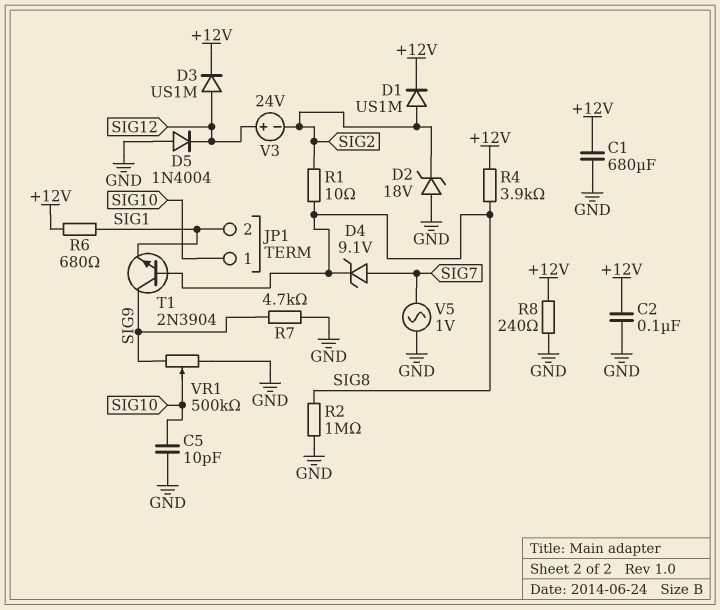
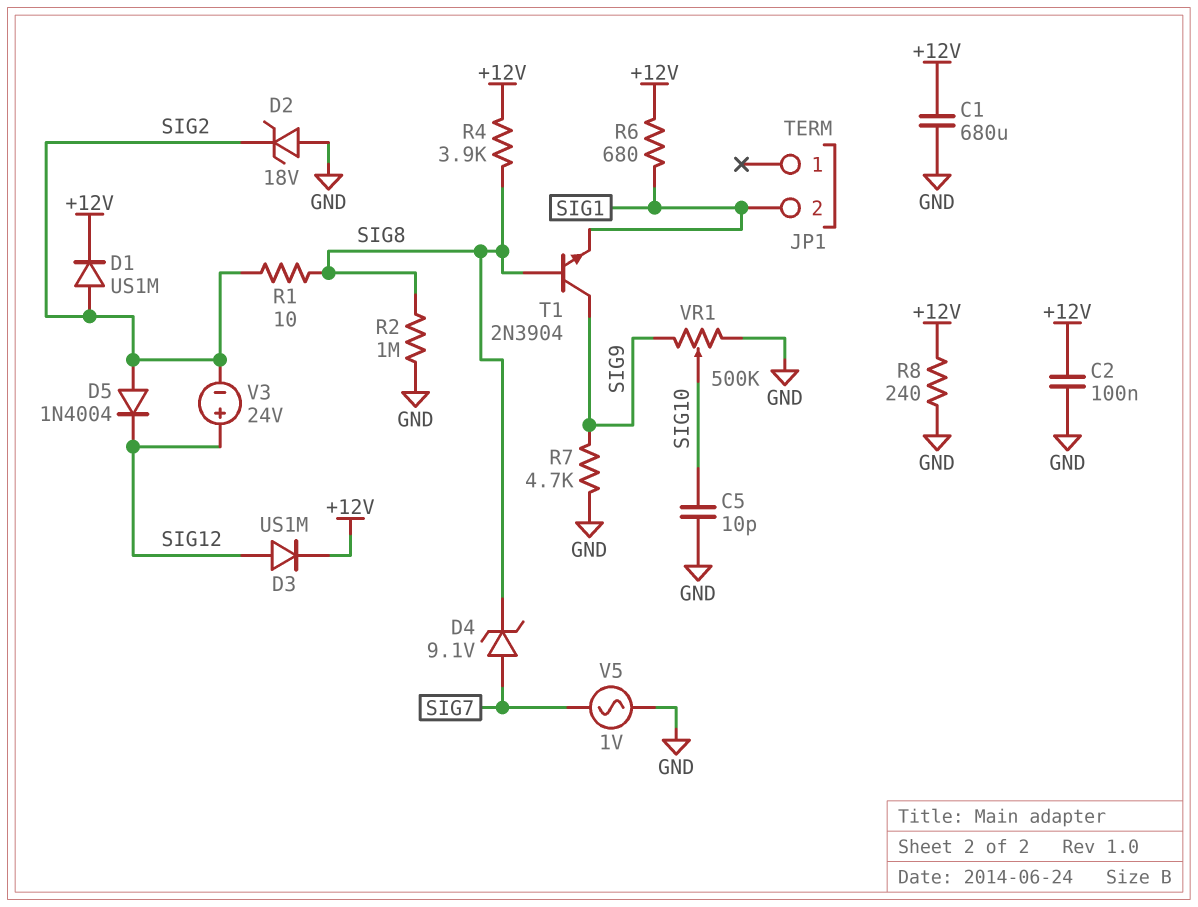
D5: diode 1N4004 (A GND, K SIG12) -> diode 1N4004 (A SIG2, K SIG12)
JP1 pin 1: SIG10 -> none

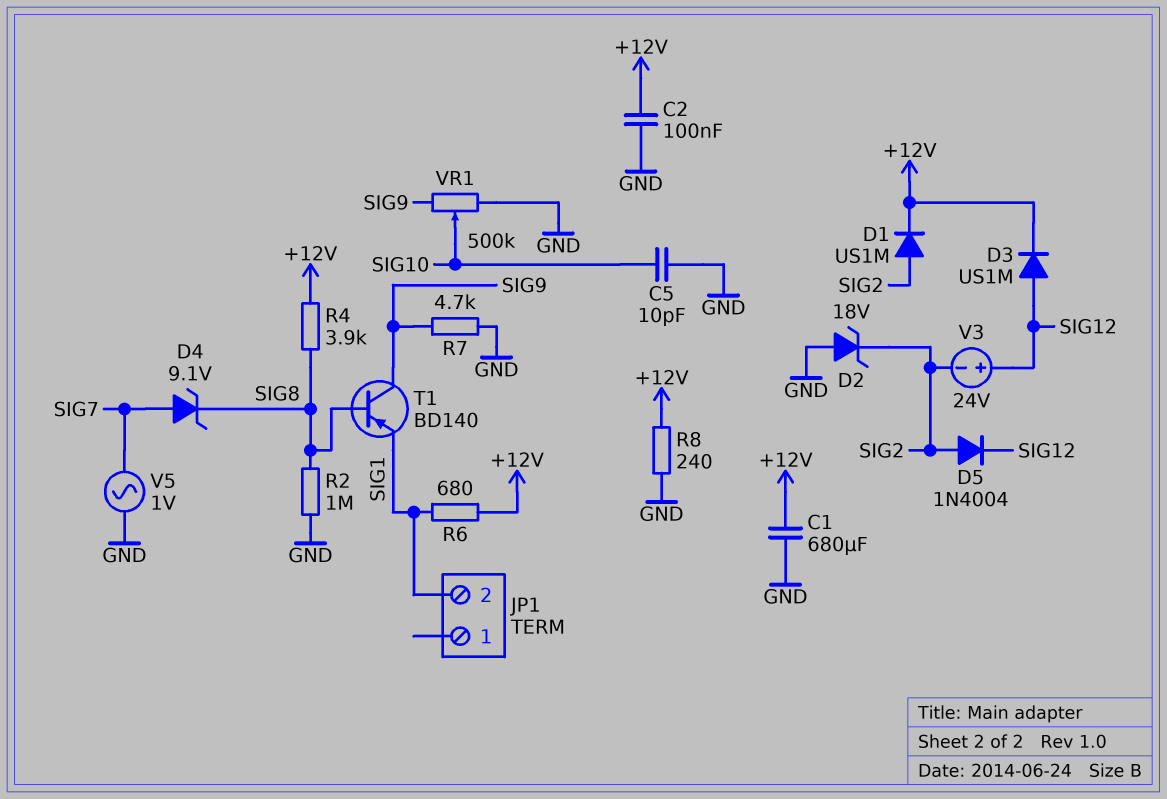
R1: 10 (SIG2, SIG8) -> none
T1: NPN 2N3904 (B SIG8, C SIG9, E SIG1) -> PNP BD140 (B SIG8, C SIG9, E SIG1)

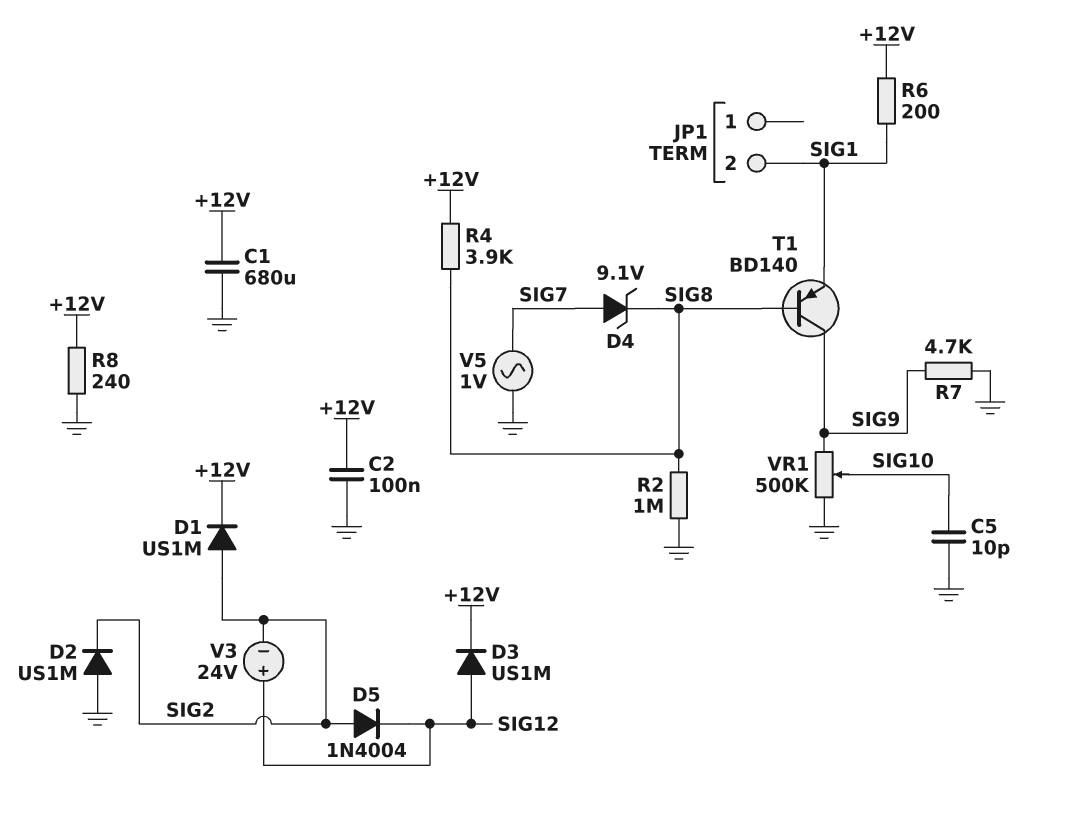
D2: zener 18V (A GND, K SIG2) -> diode US1M (A GND, K SIG2)
R6: 680 (+12V, SIG1) -> 200 (+12V, SIG1)

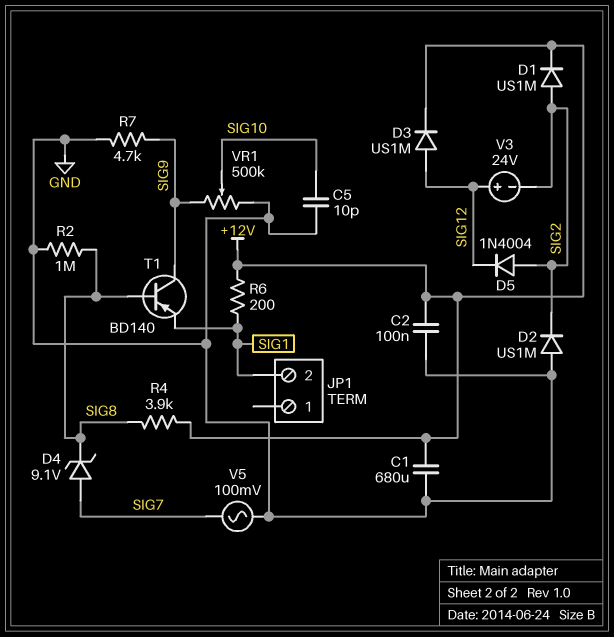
R8: 240 (+12V, GND) -> none
V5: AC 1V (GND, SIG7) -> AC 100mV (GND, SIG7)

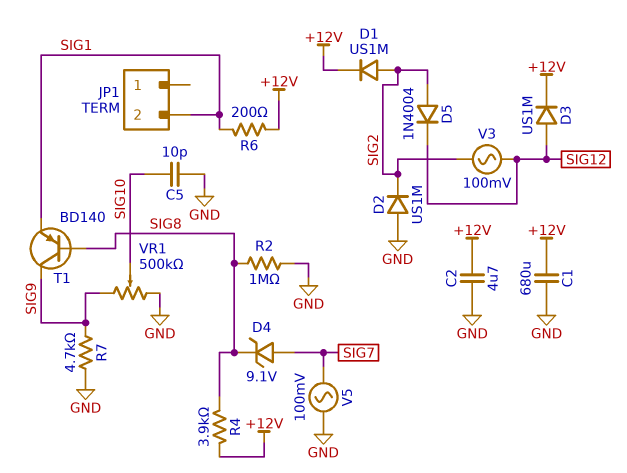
C2: 100nF (+12V, GND) -> 4.7uF (+12V, GND)
V3: 24V (plus SIG12, minus SIG2) -> AC 100mV (SIG2, SIG12)

